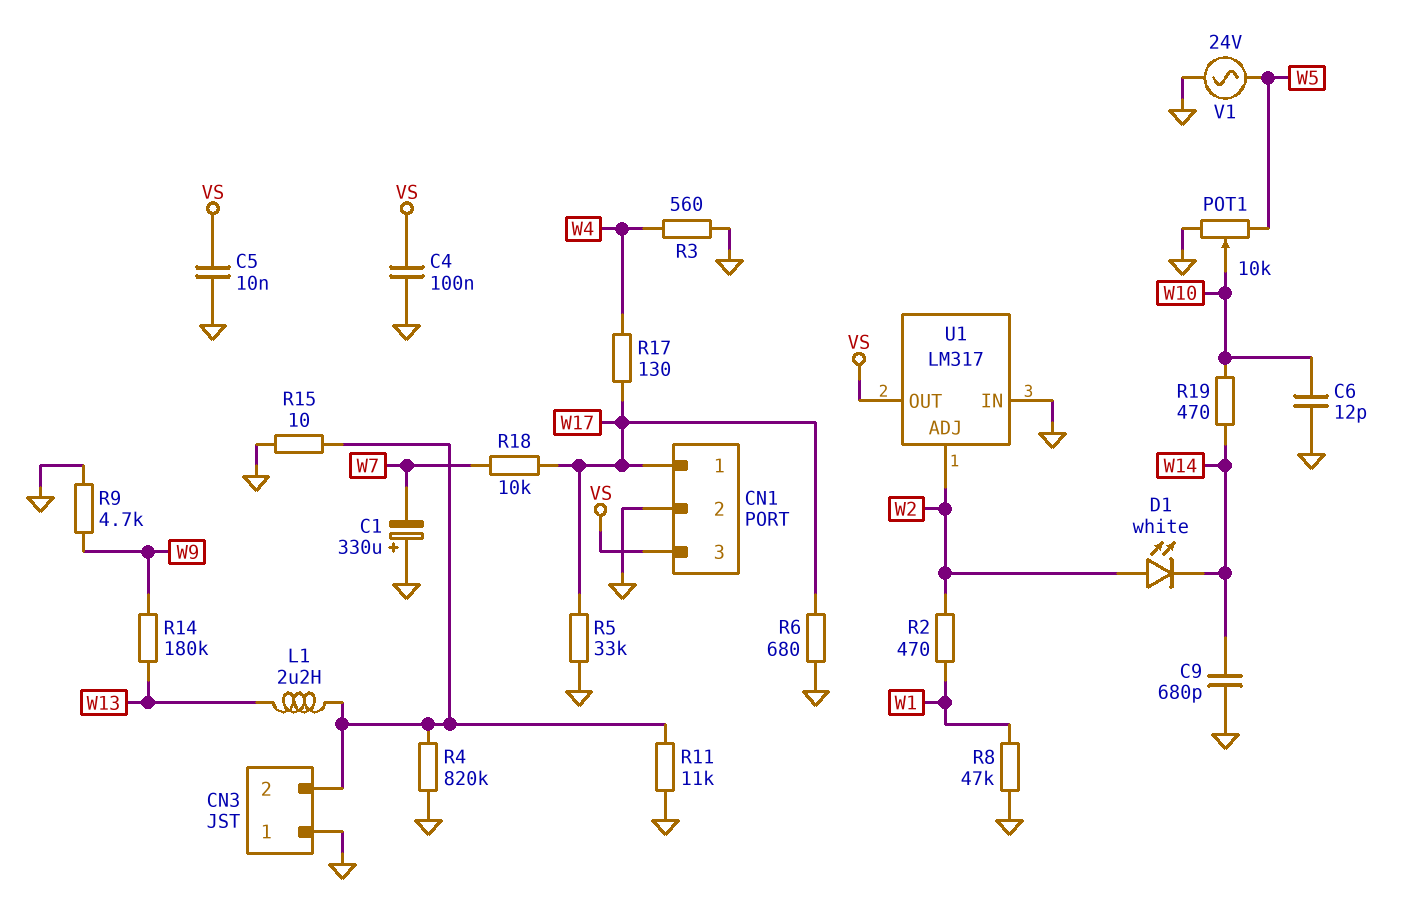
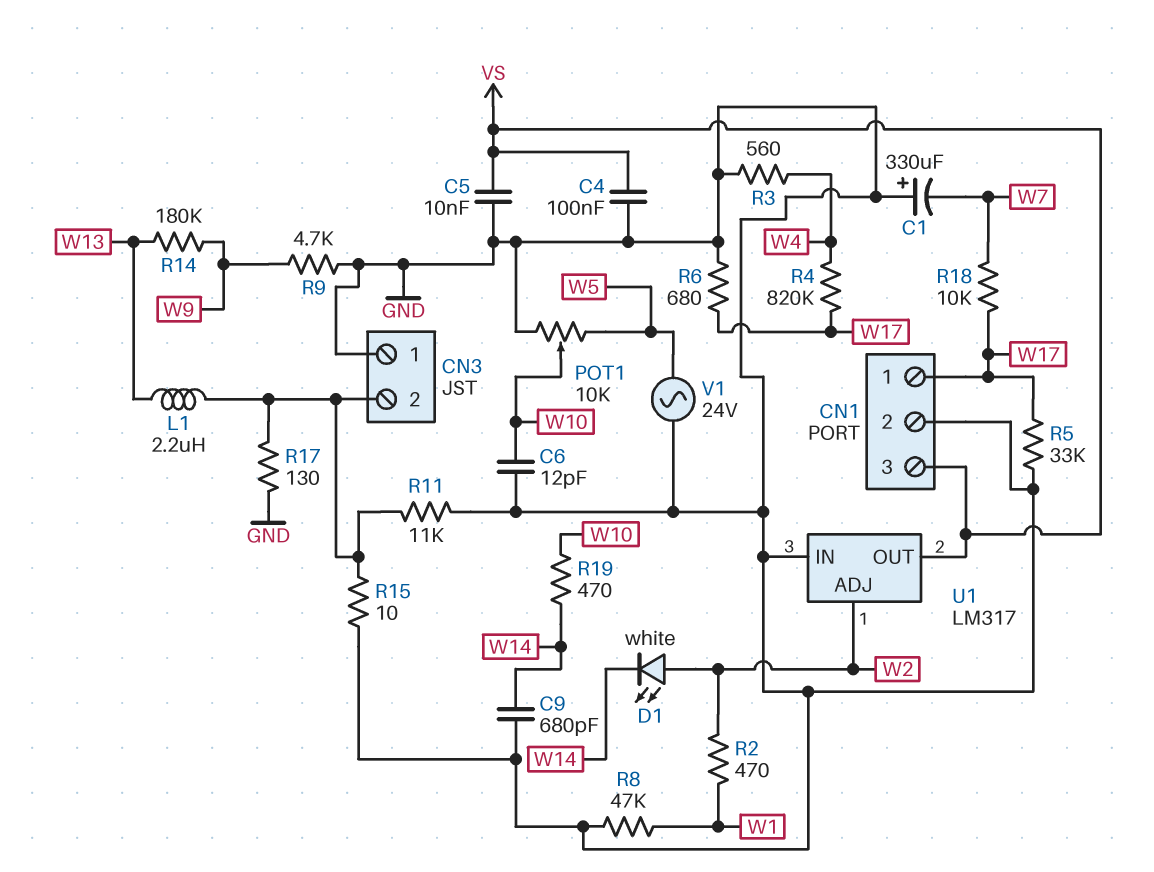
R4: 820k (CN3/2, GND) -> 820k (W4, W17)
R17: 130 (W4, W17) -> 130 (CN3/2, GND)

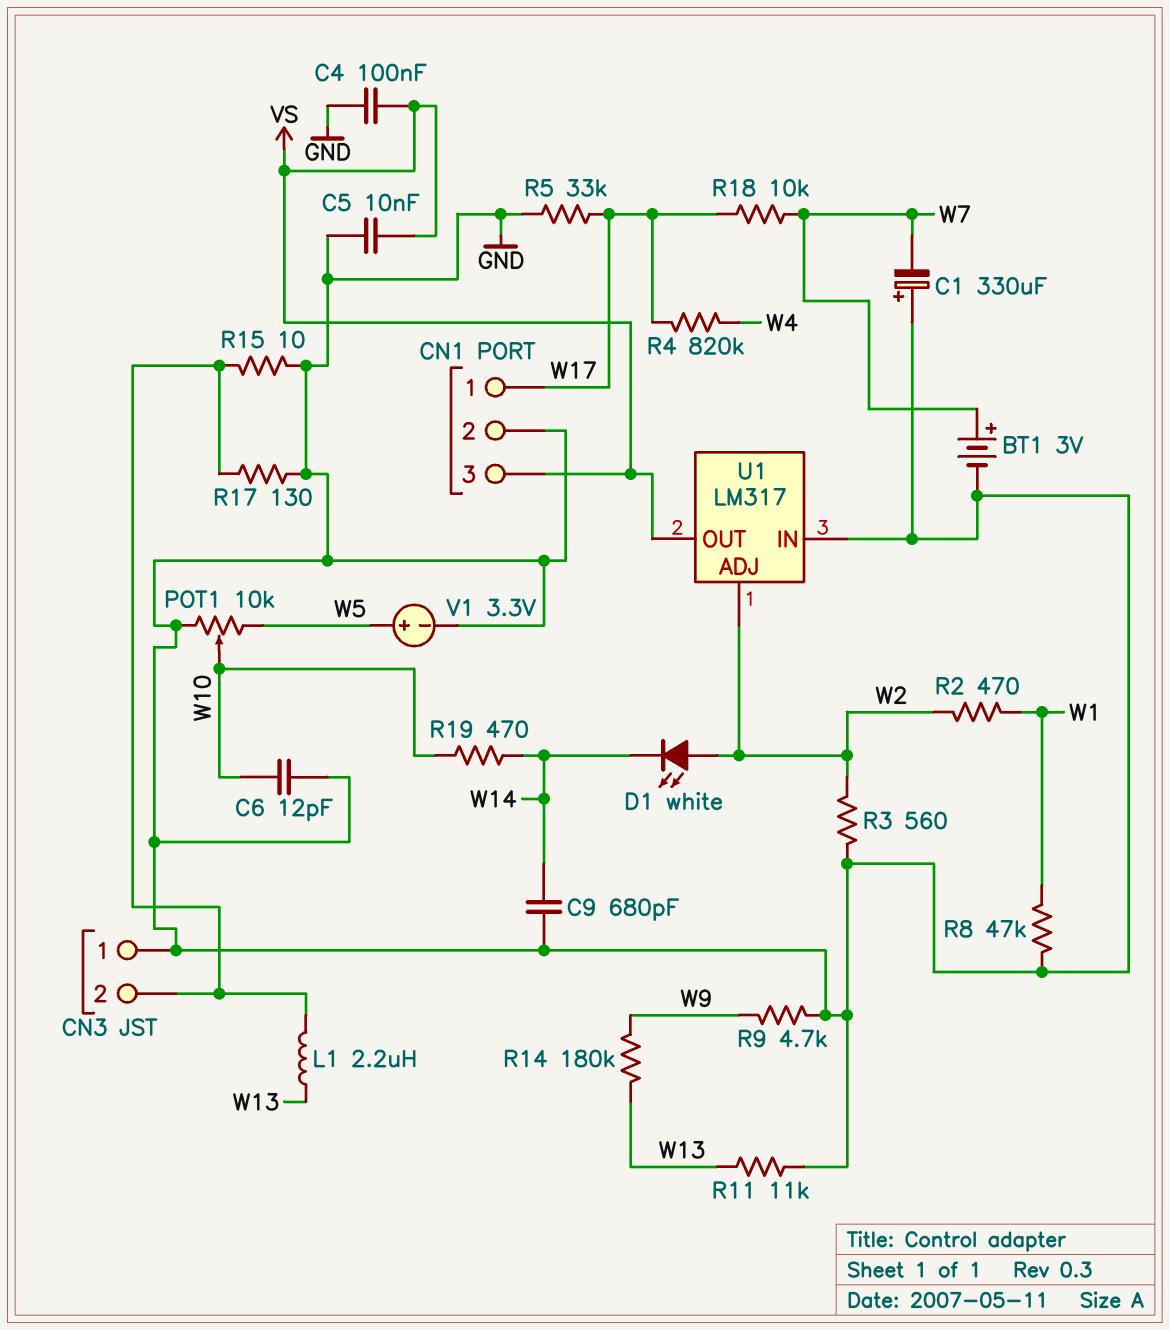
BT1: none -> 3V (plus W7, minus GND)
R3: 560 (GND, W4) -> 560 (GND, W2)
R6: 680 (GND, W17) -> none
R11: 11k (CN3/2, GND) -> 11k (GND, W13)
V1: AC 24V (GND, W5) -> 3.3V (plus W5, minus GND)

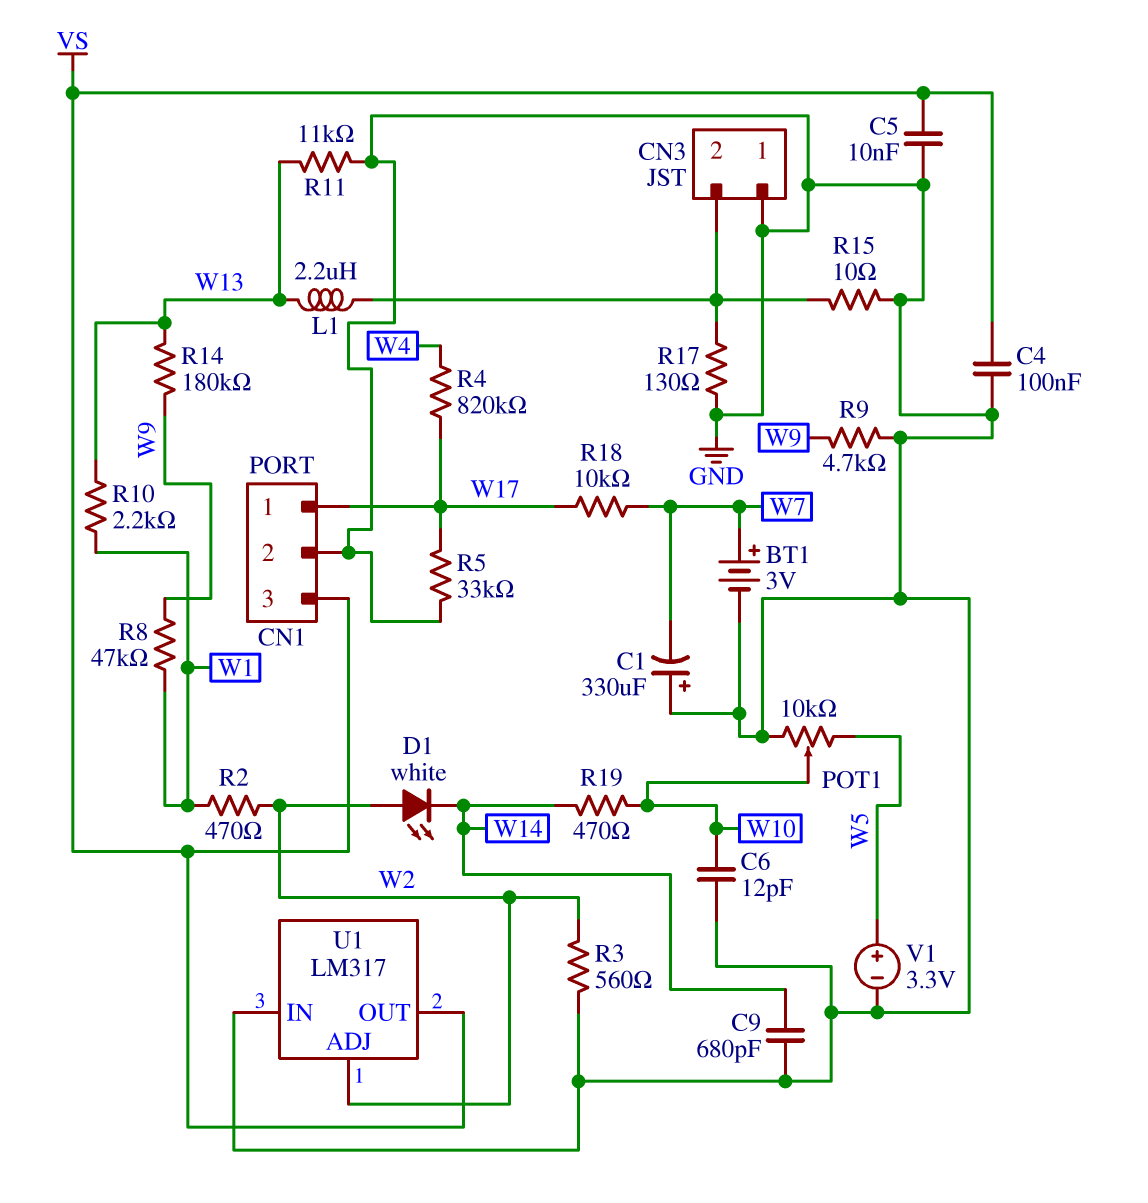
R8: 47k (GND, W1) -> 47k (W1, W9)
R10: none -> 2.2k (W1, W13)

